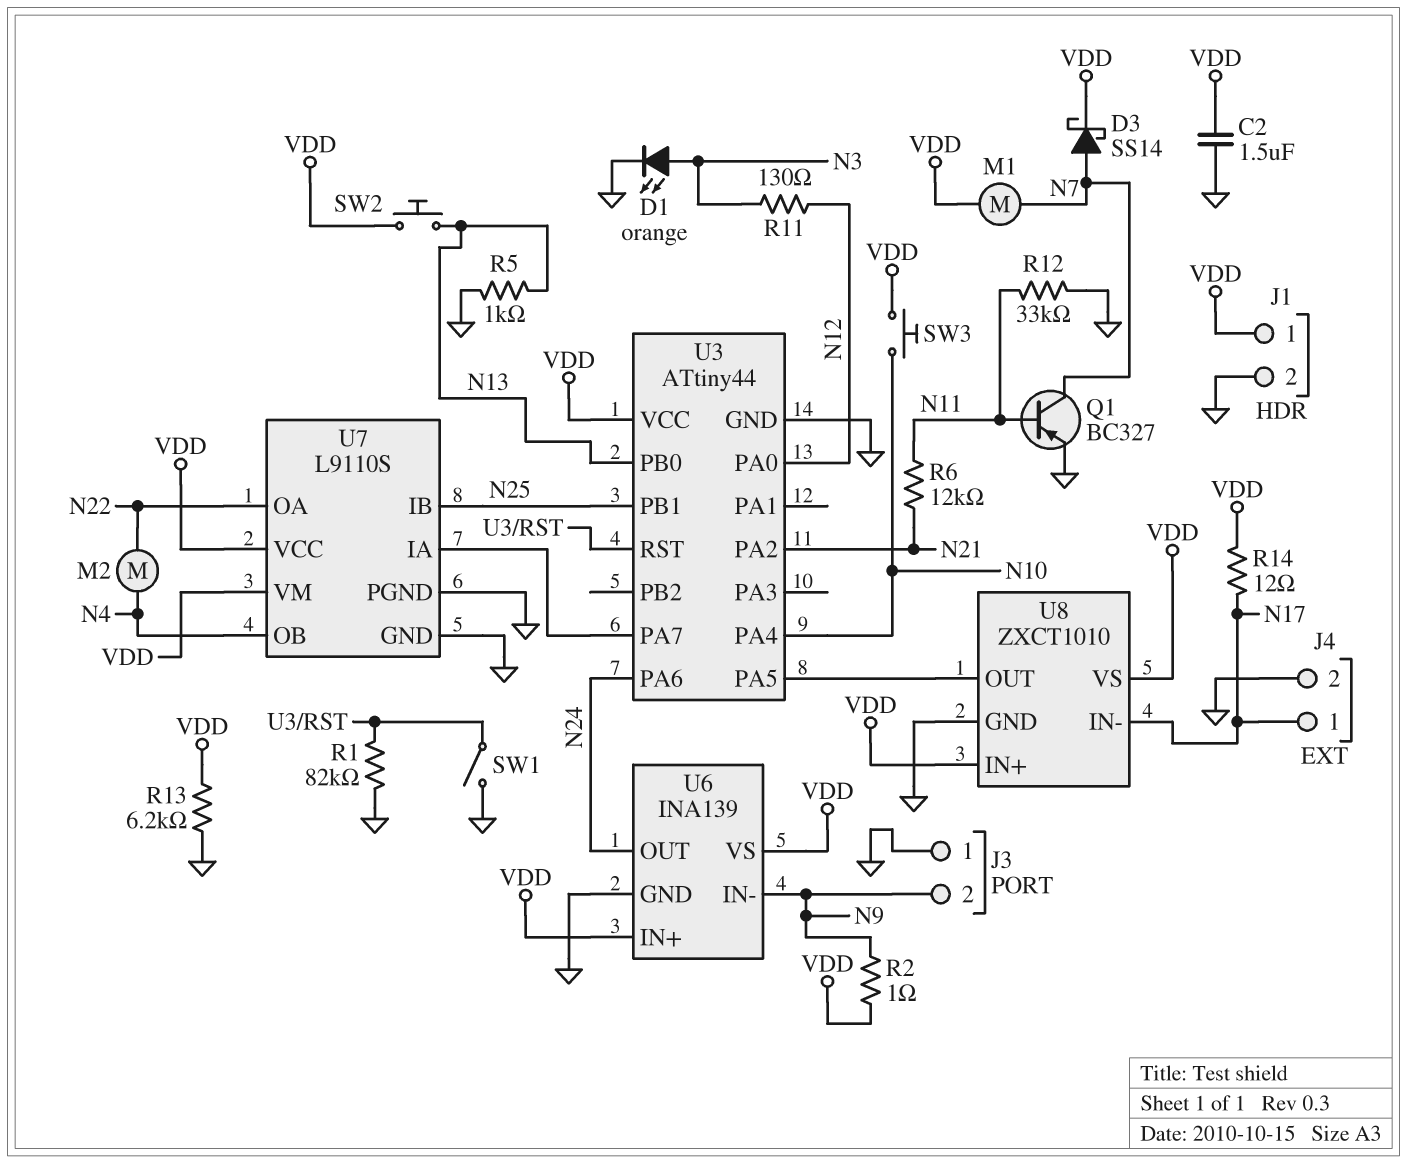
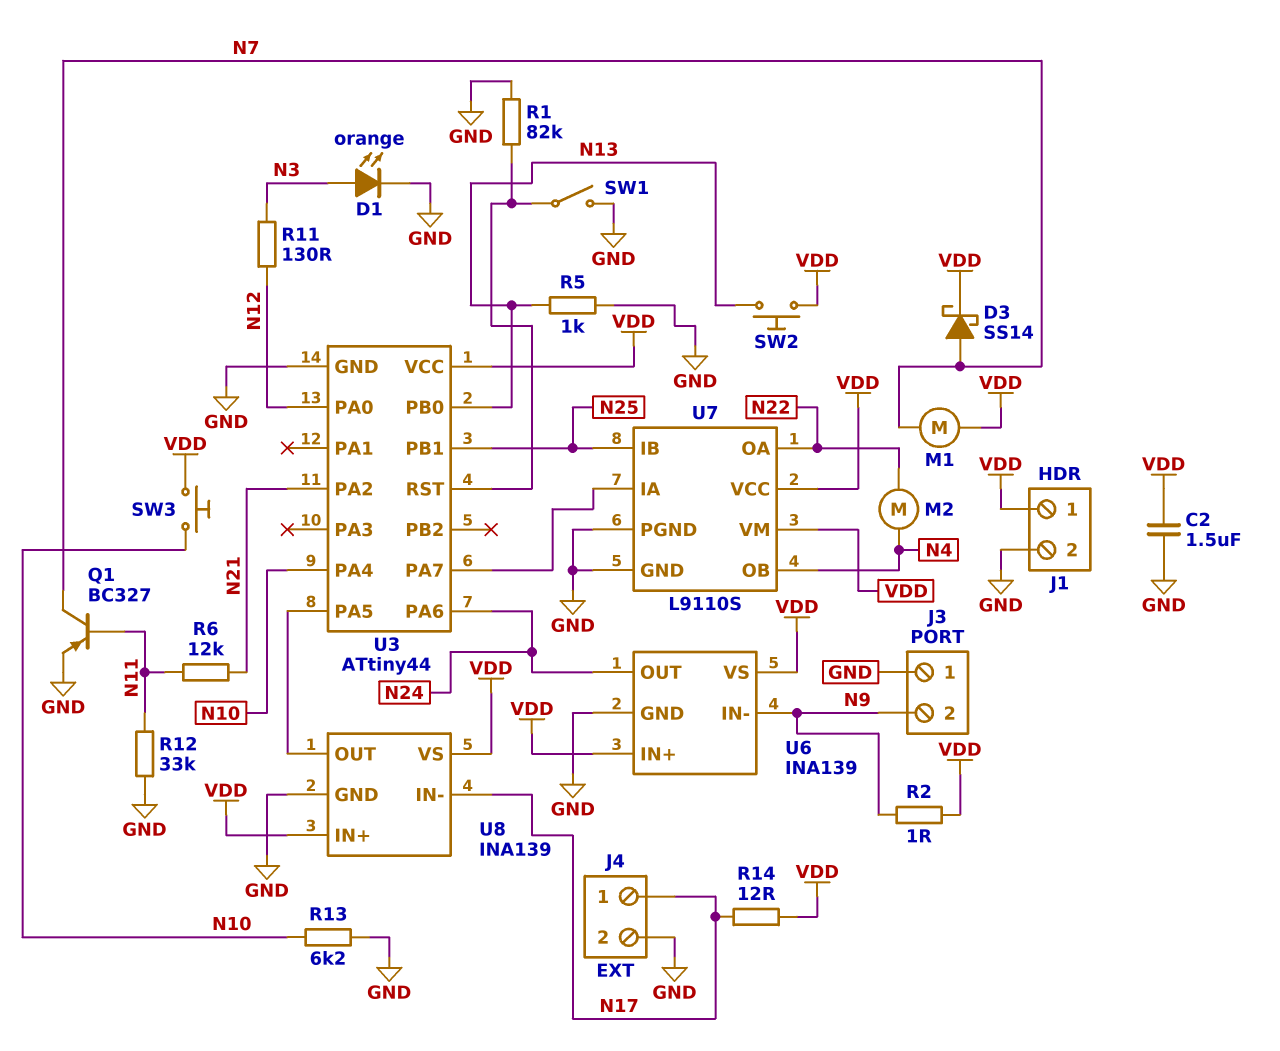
R13: 6.2k (GND, VDD) -> 6.2k (GND, N10)
U8: ZXCT1010 -> INA139

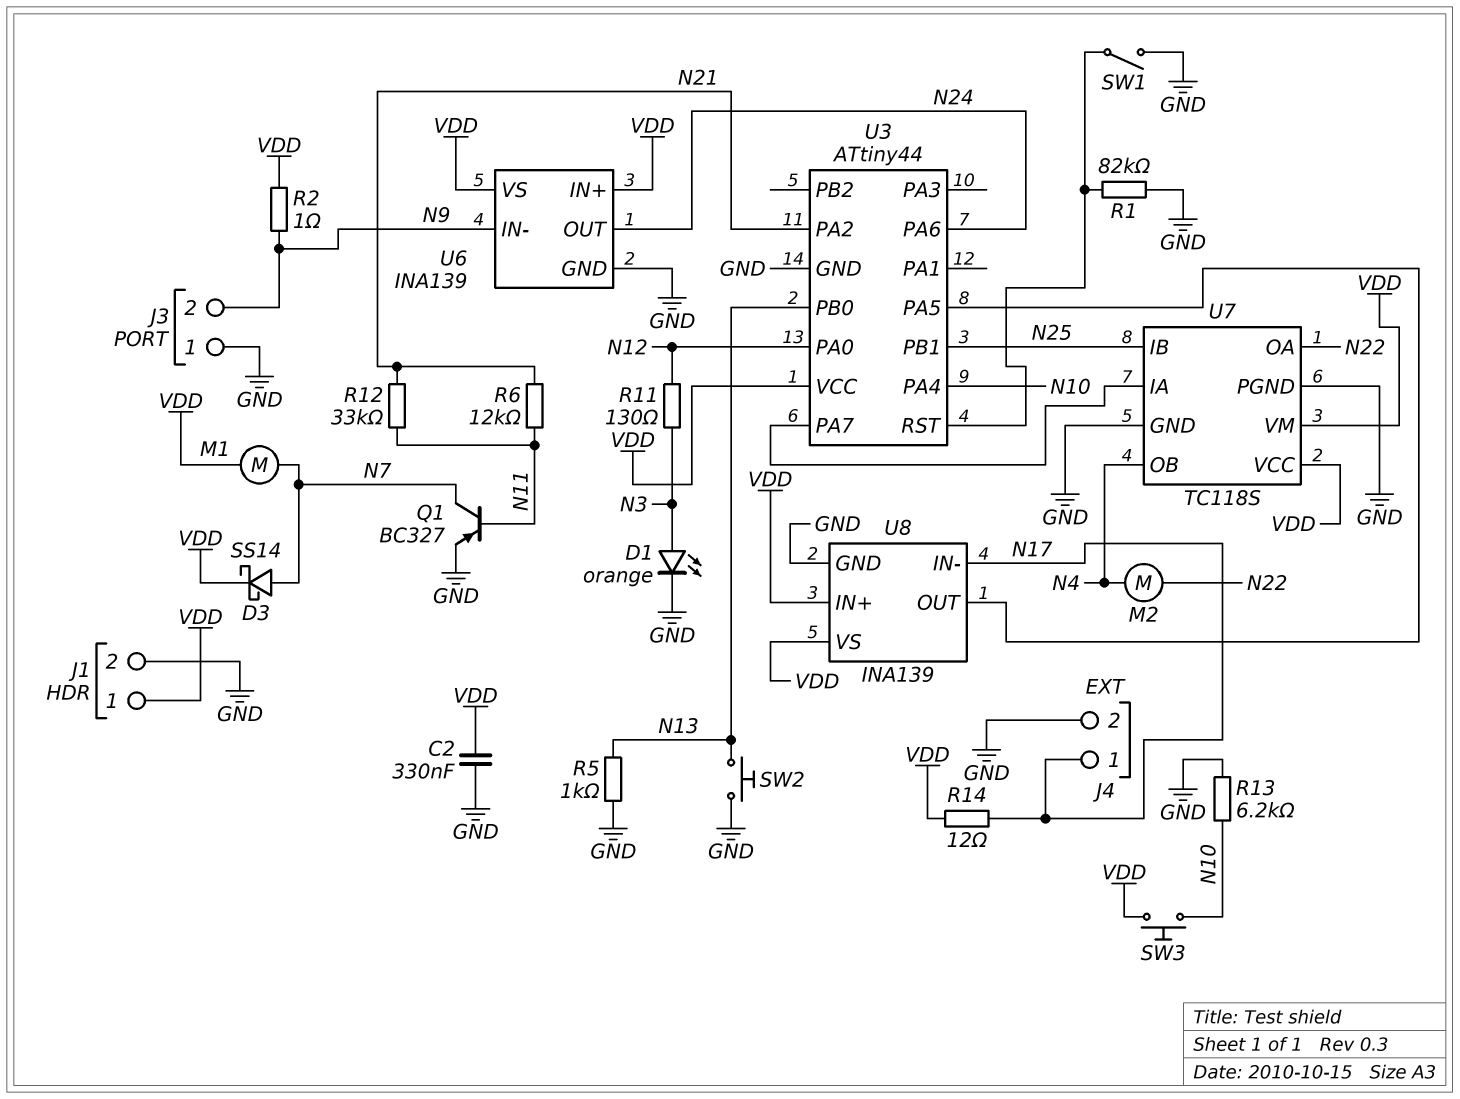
C2: 1.5uF (GND, VDD) -> 330nF (GND, VDD)
R12: 33k (GND, N11) -> 33k (N11, N21)
SW2: button (N13, VDD) -> button (GND, N13)
U7: L9110S -> TC118S

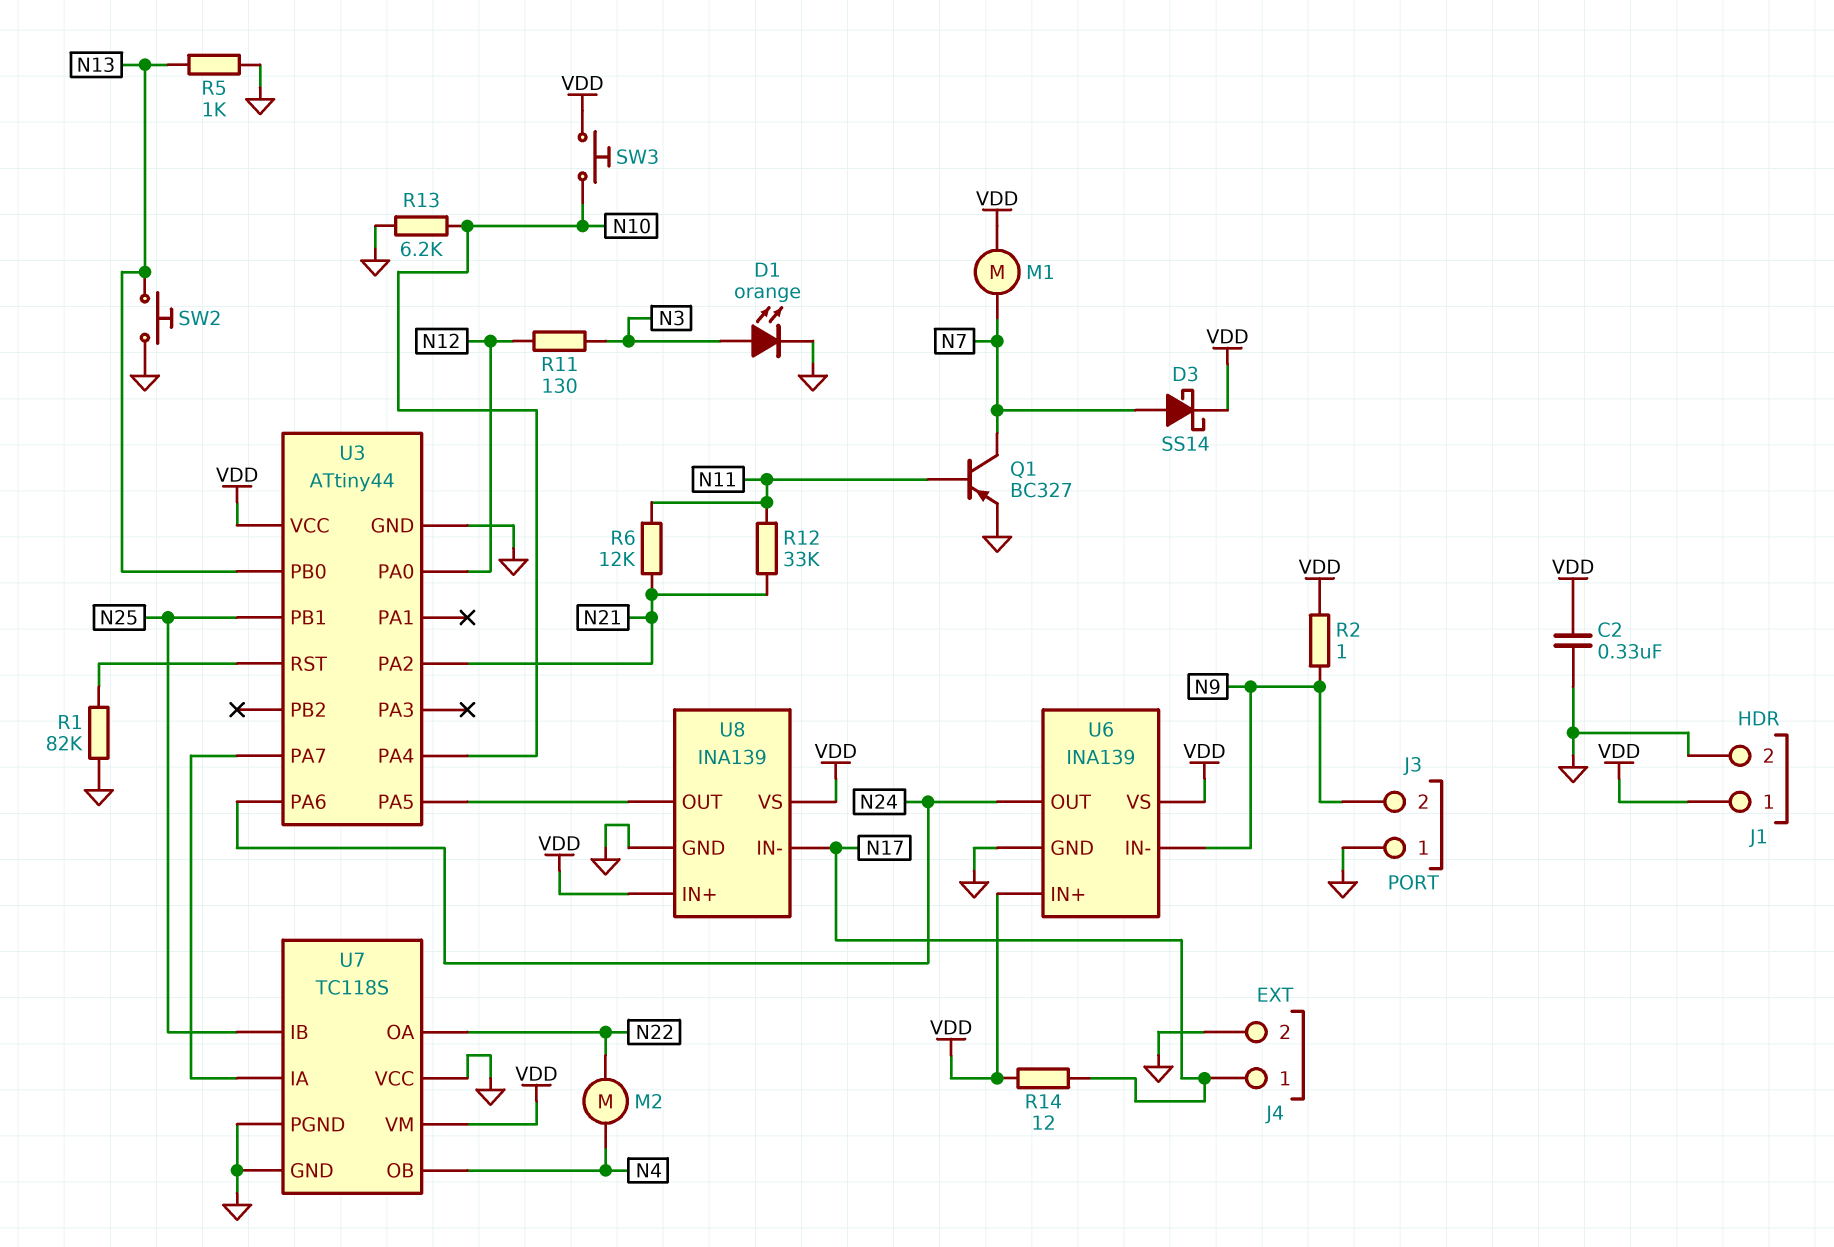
SW1: switch (GND, U3/RST) -> none
U7 pin VCC: VDD -> GND

